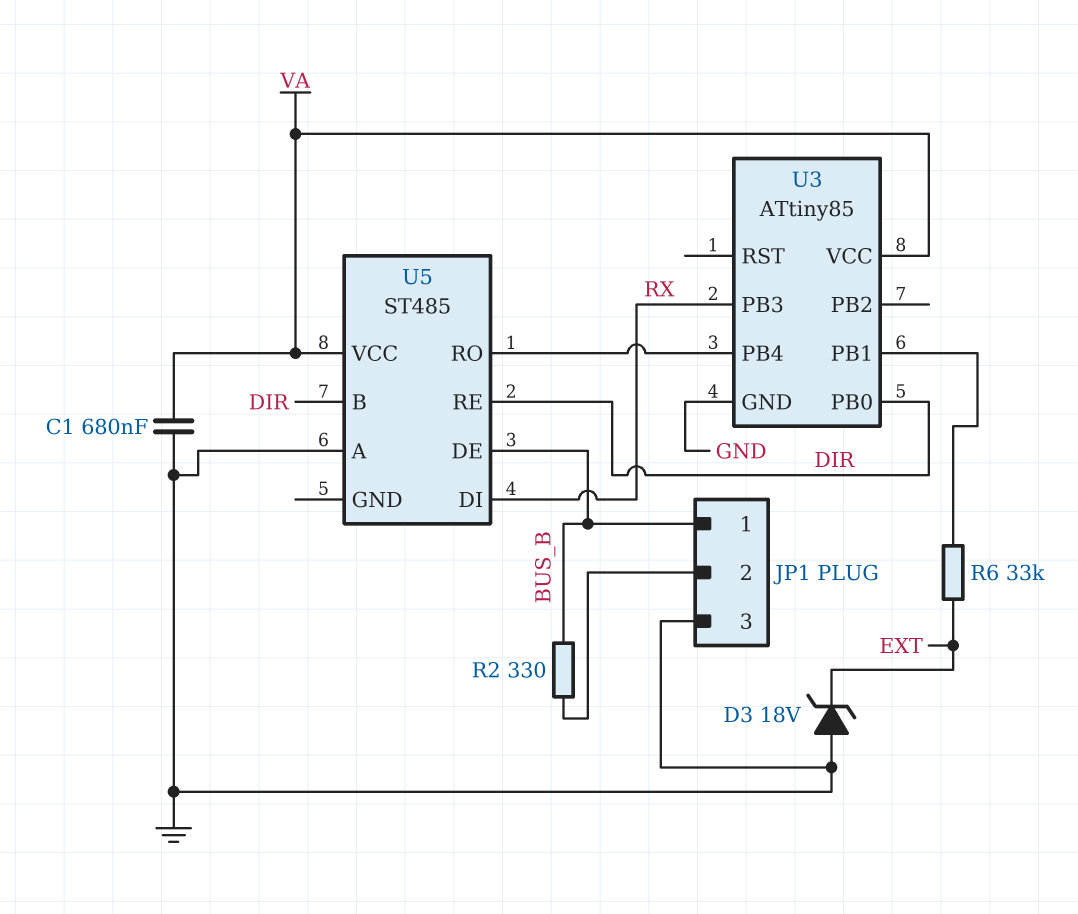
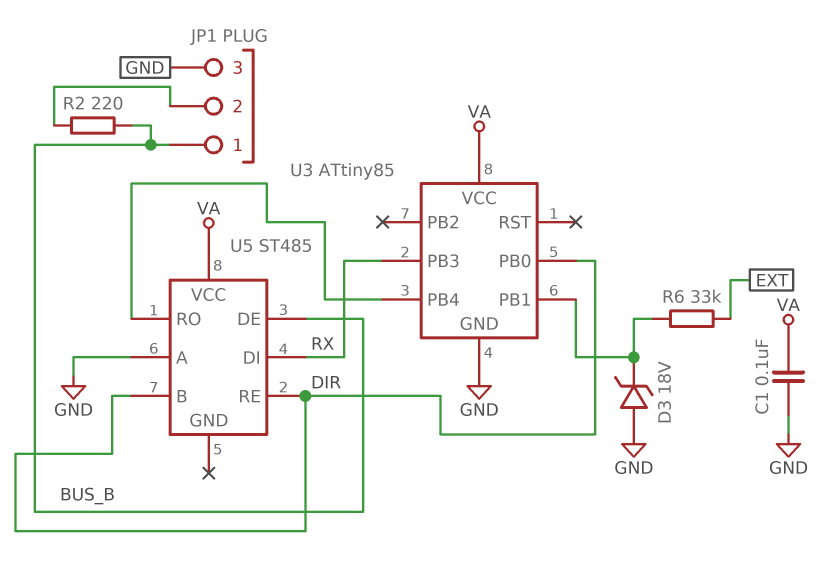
C1: 680nF (GND, VA) -> 100nF (GND, VA)
D3: zener 18V (A GND, K EXT) -> zener 18V (A GND, K U3/PB1)
R2: 330 (BUS_B, JP1/2) -> 220 (BUS_B, JP1/2)

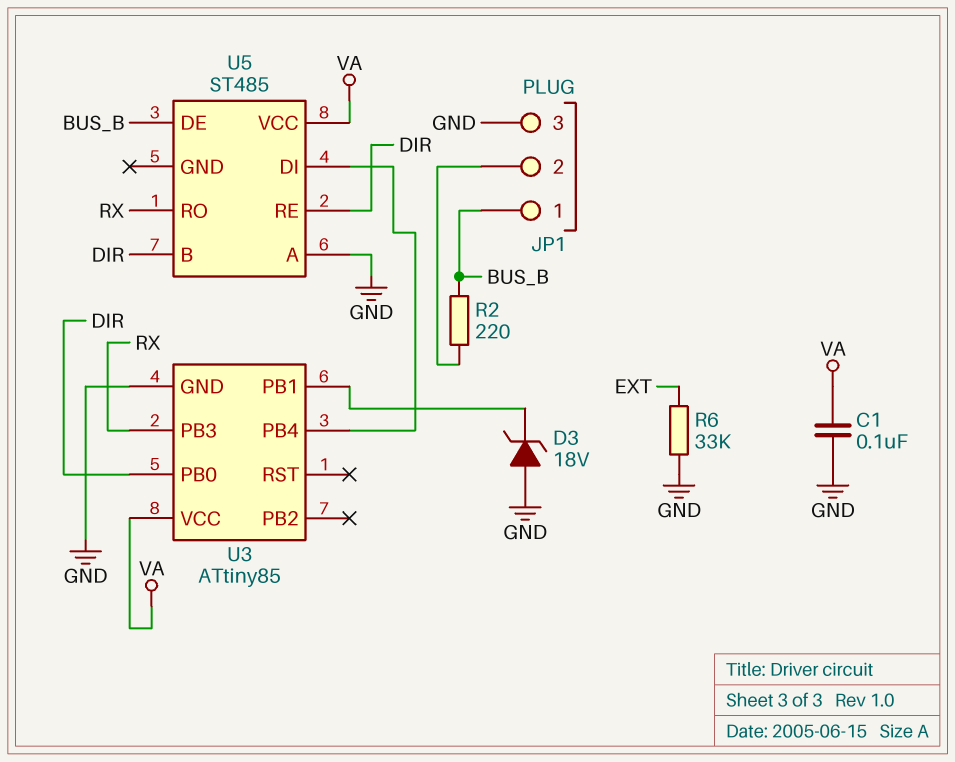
R6: 33k (EXT, U3/PB1) -> 33k (EXT, GND)
U5 pin DI: RX -> U3/PB4
U5 pin RO: U3/PB4 -> RX

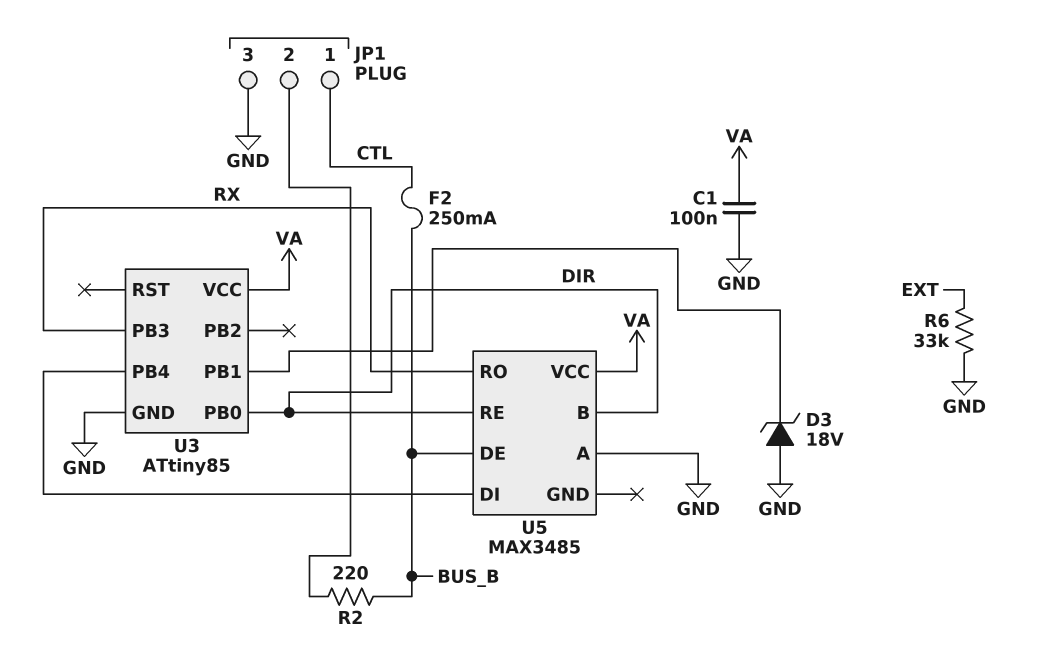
F2: none -> 250mA (BUS_B, CTL)
JP1 pin 1: BUS_B -> CTL
U5: ST485 -> MAX3485

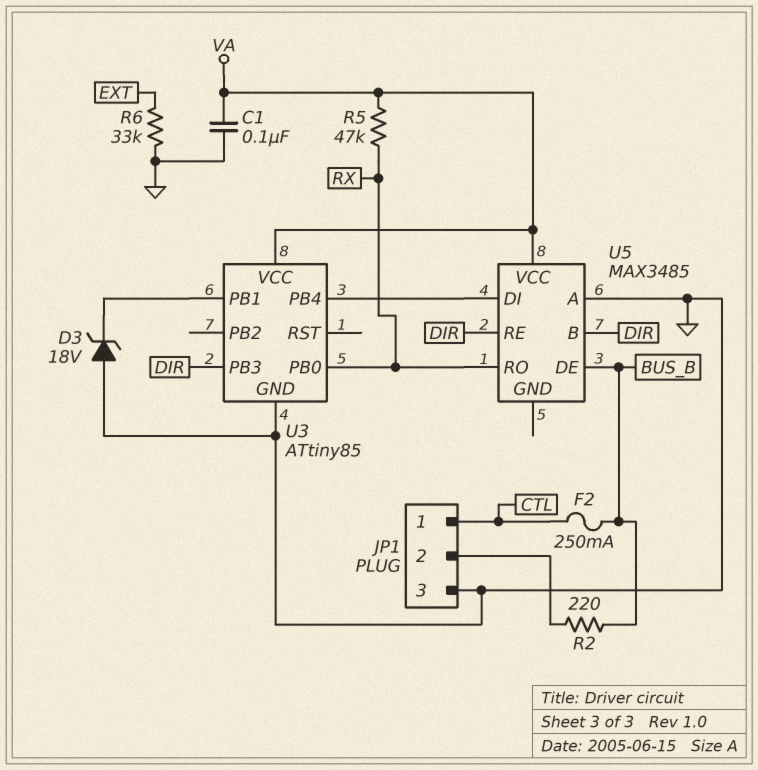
R5: none -> 47k (RX, VA)
U3 pin PB0: DIR -> RX
U3 pin PB3: RX -> DIR

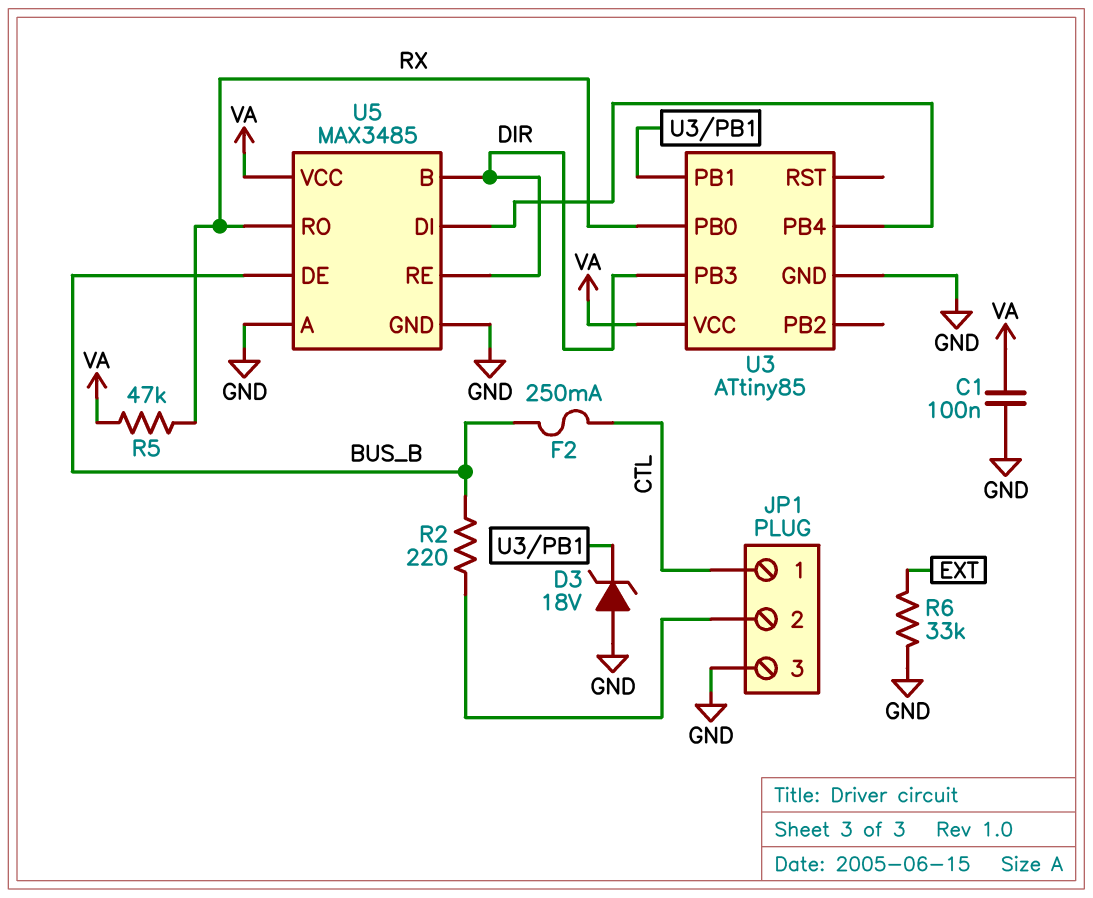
U5 pin GND: none -> GND

